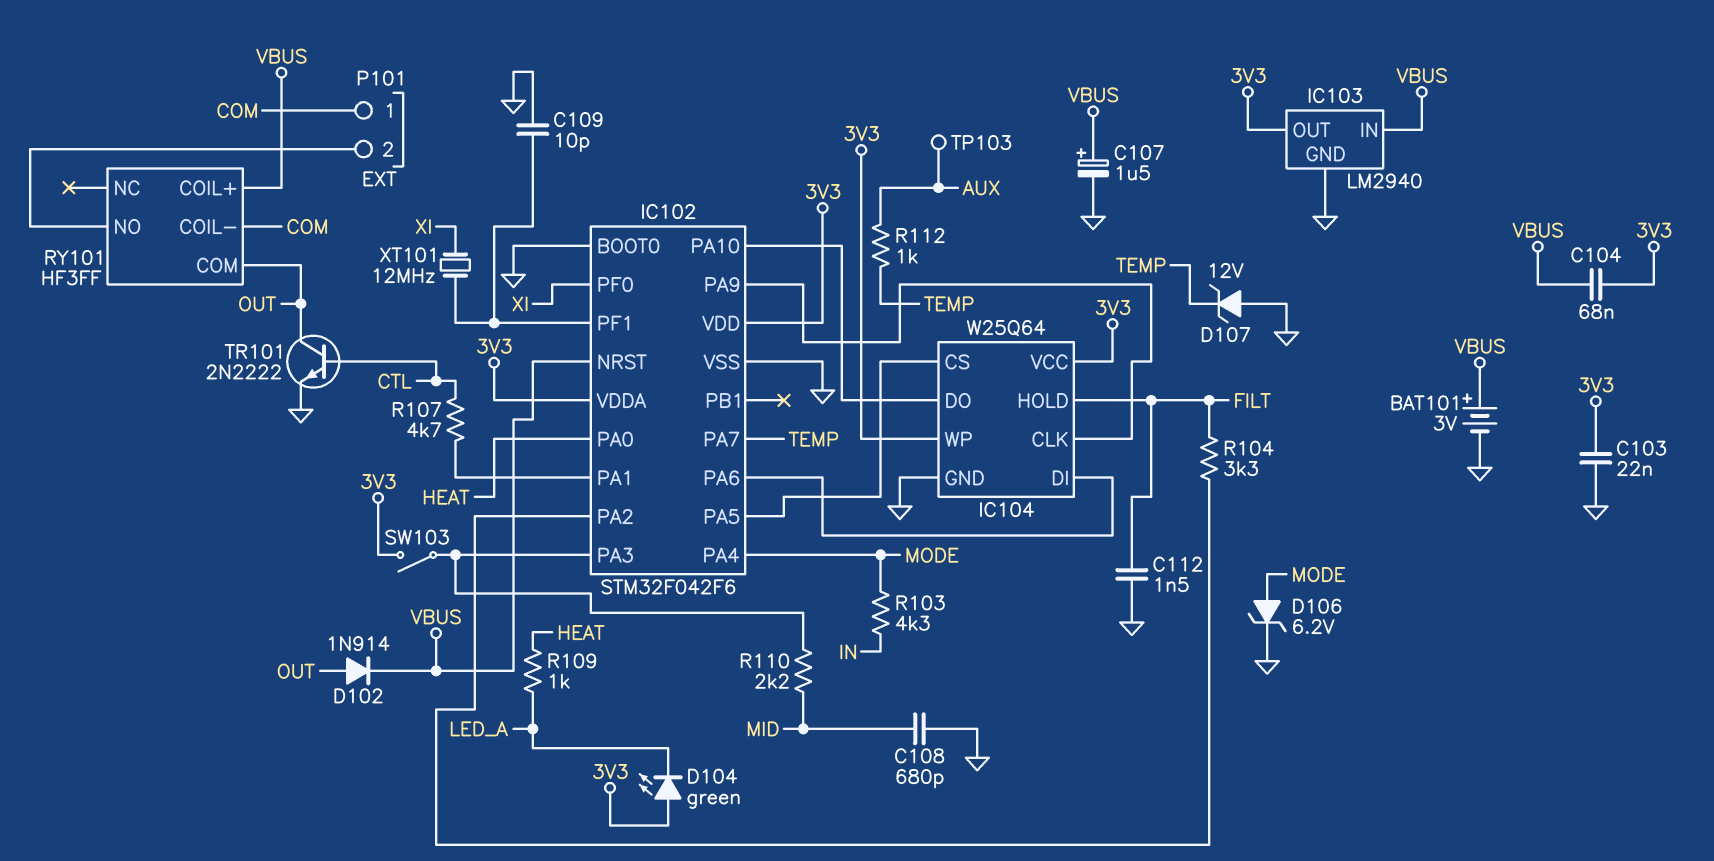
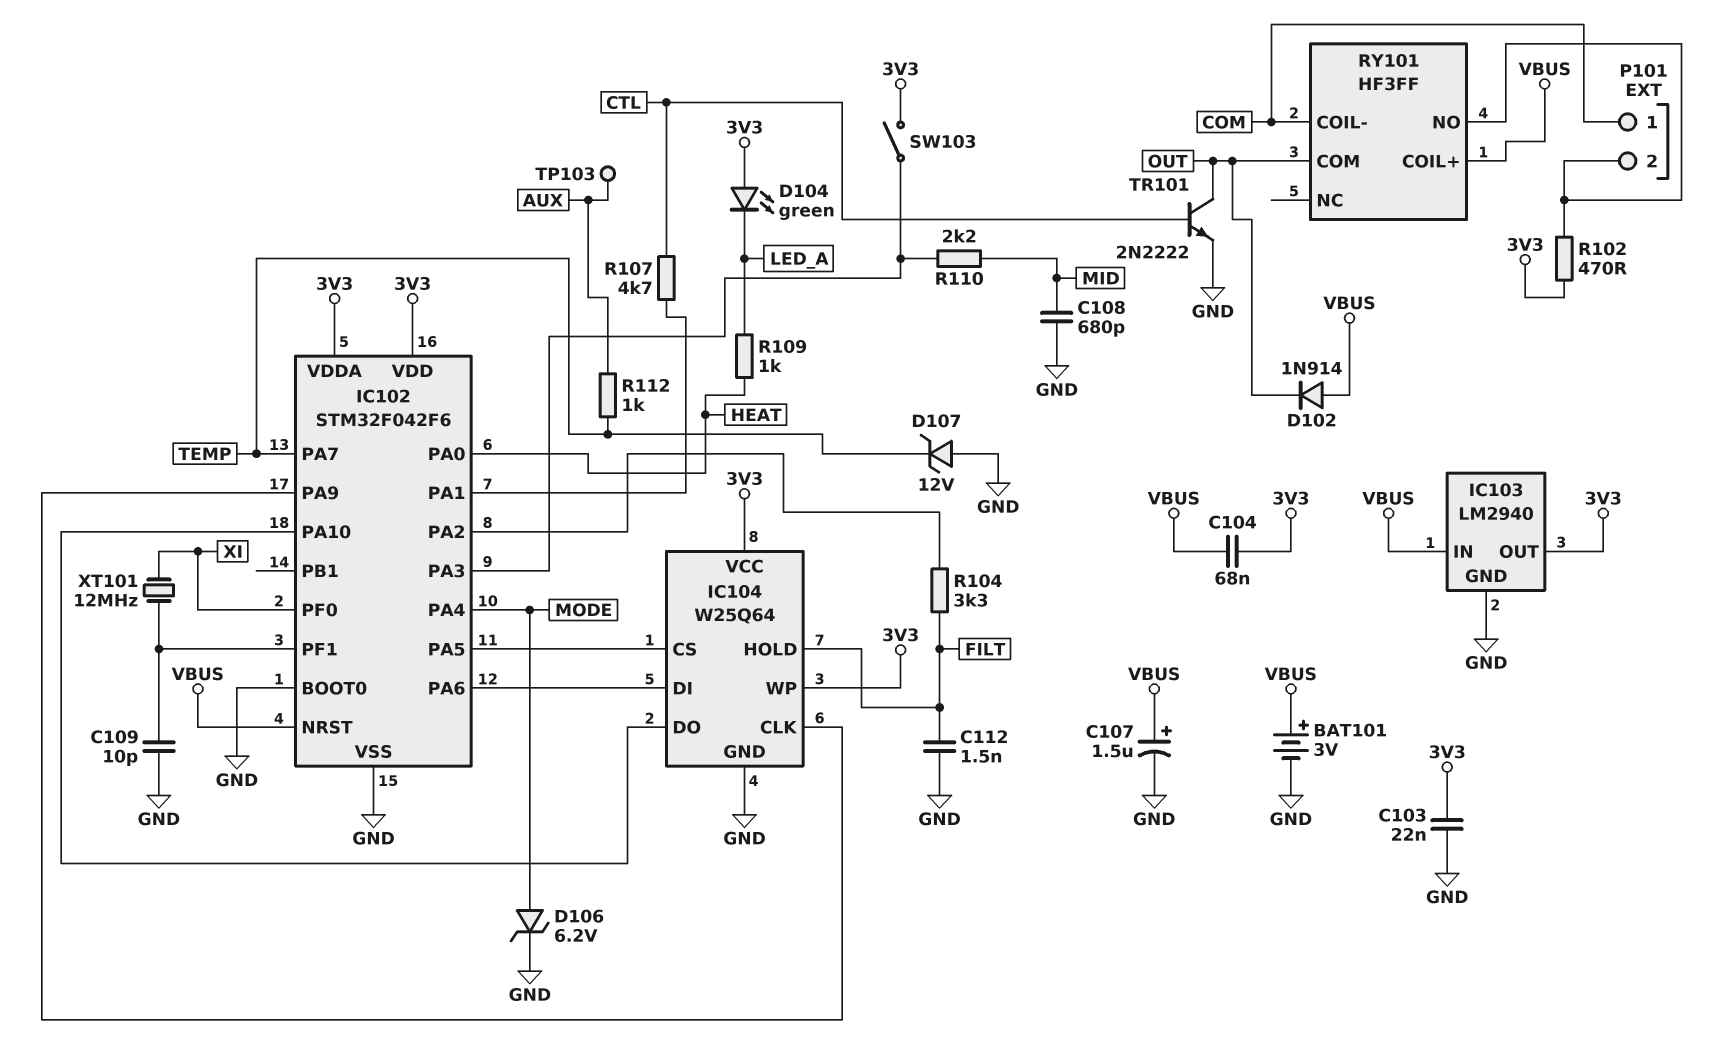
D102: diode 1N914 (A OUT, K VBUS) -> diode 1N914 (A VBUS, K OUT)
R102: none -> 470 (3V3, P101/2)
R103: 4.3k (IN, MODE) -> none

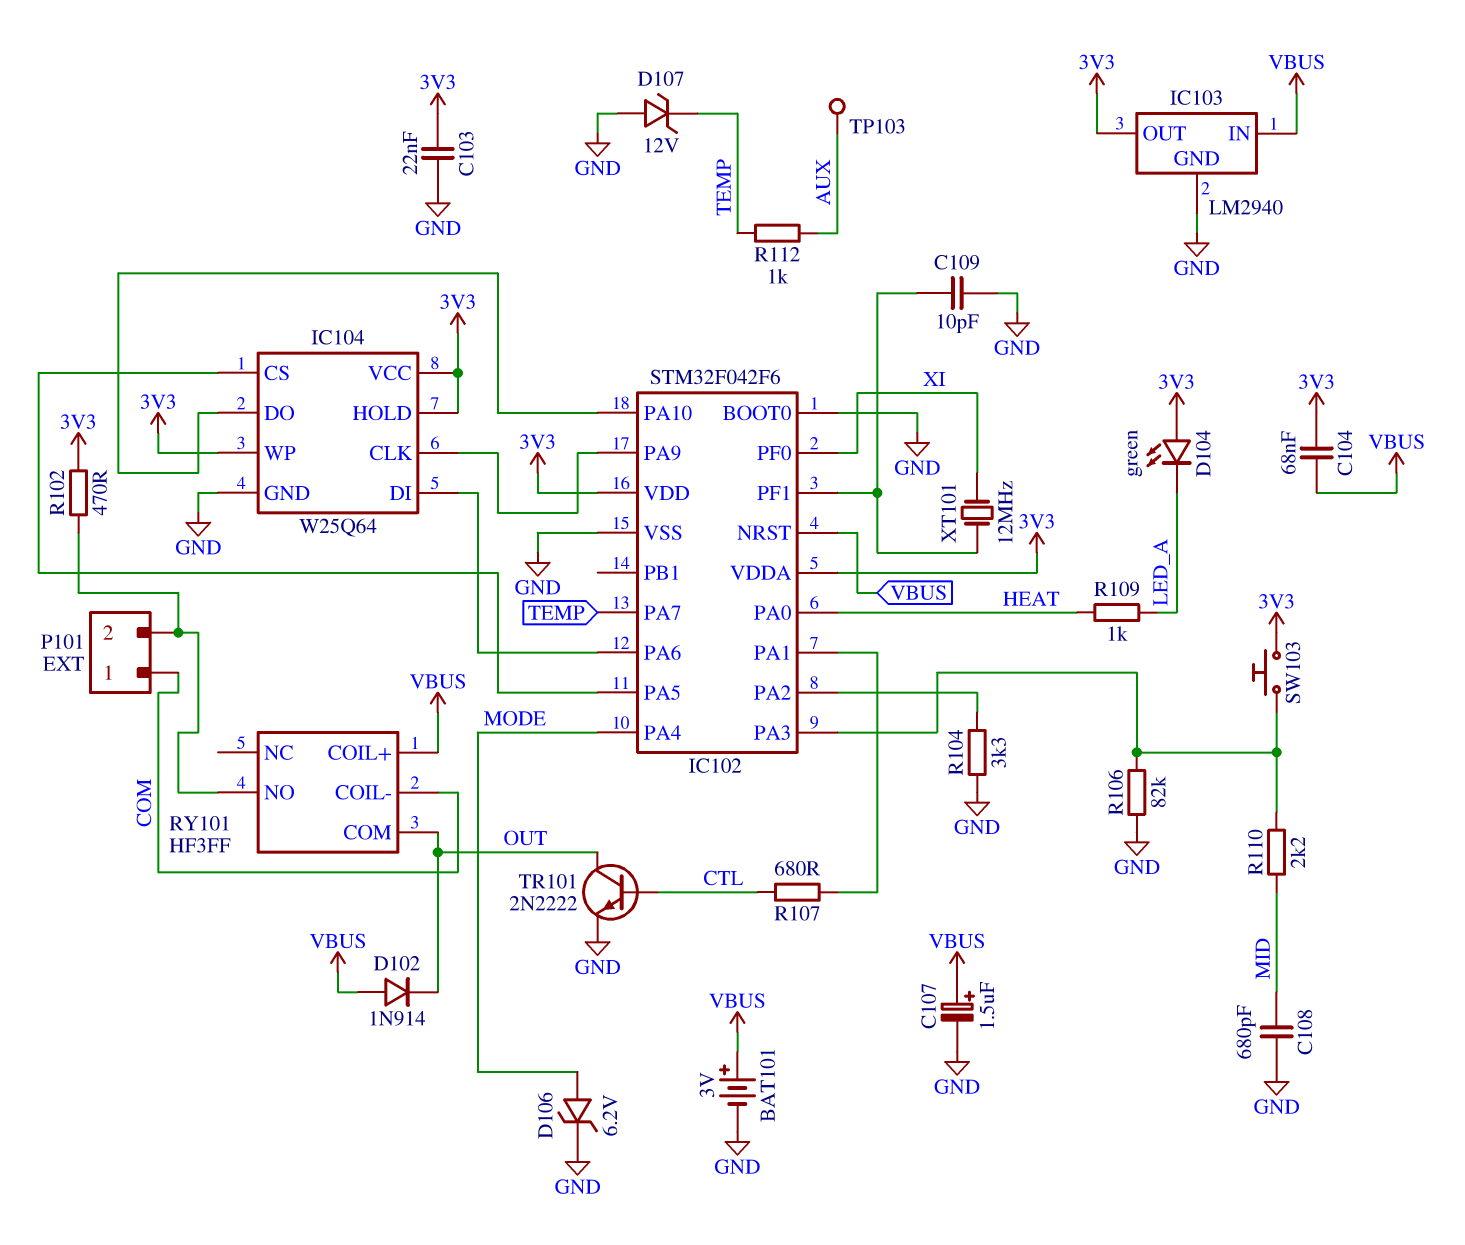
C112: 1.5nF (FILT, GND) -> none
IC104 pin HOLD: FILT -> 3V3
R104: 3.3k (FILT, IC102/PA2) -> 3.3k (GND, IC102/PA2)
R106: none -> 82k (GND, IC102/PA3)
R107: 4.7k (CTL, IC102/PA1) -> 680 (CTL, IC102/PA1)
SW103: switch (3V3, IC102/PA3) -> button (3V3, IC102/PA3)

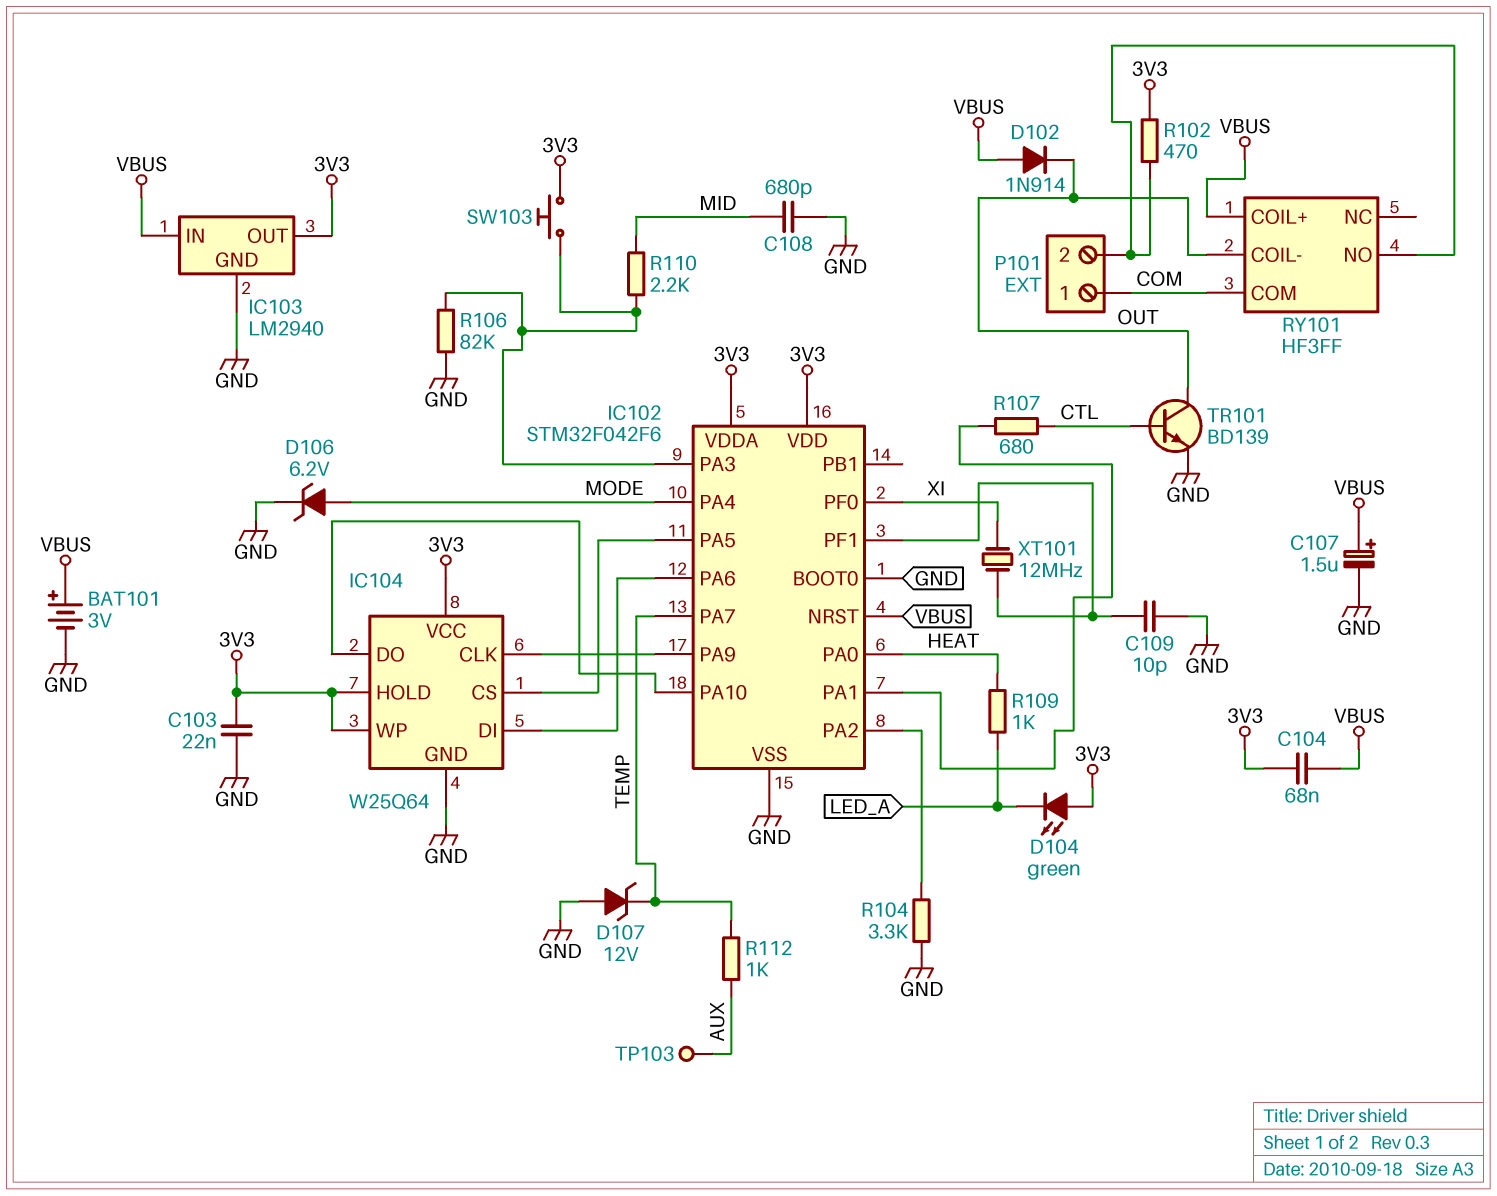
RY101 pin COIL-: COM -> OUT
RY101 pin COM: OUT -> COM
TR101: NPN 2N2222 (B CTL, C OUT, E GND) -> NPN BD139 (B CTL, C OUT, E GND)

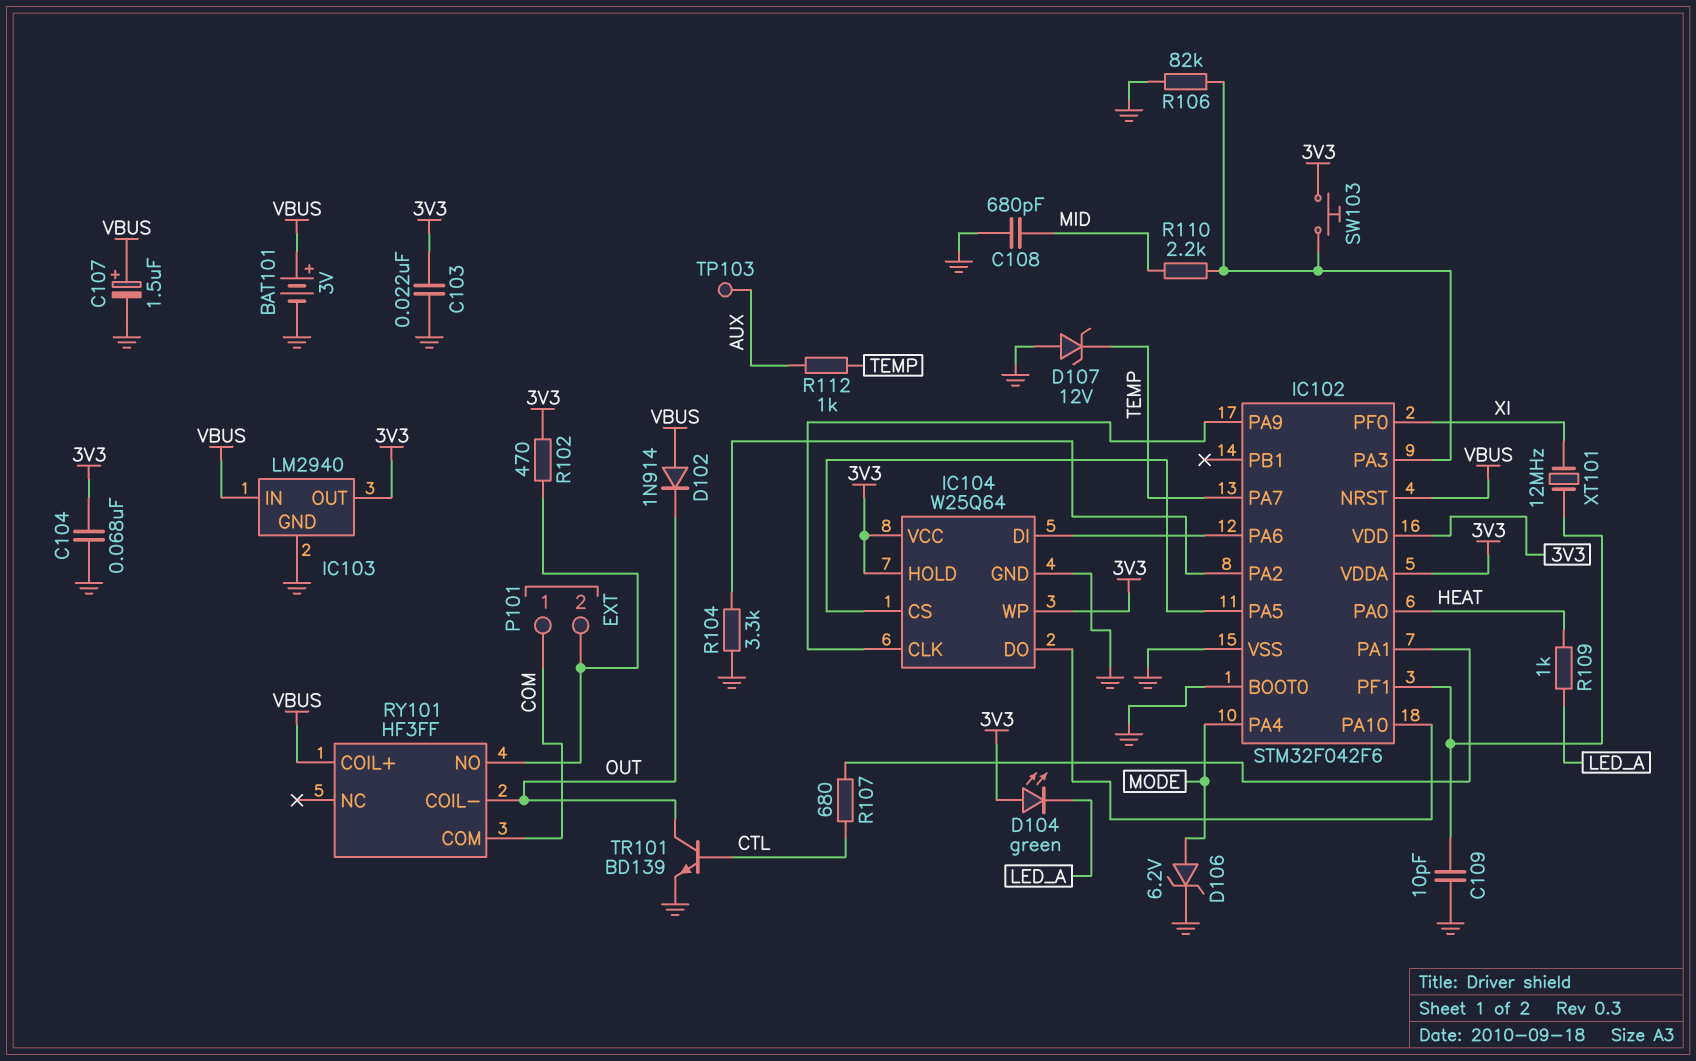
C104: 68nF (3V3, VBUS) -> 68nF (3V3, GND)

